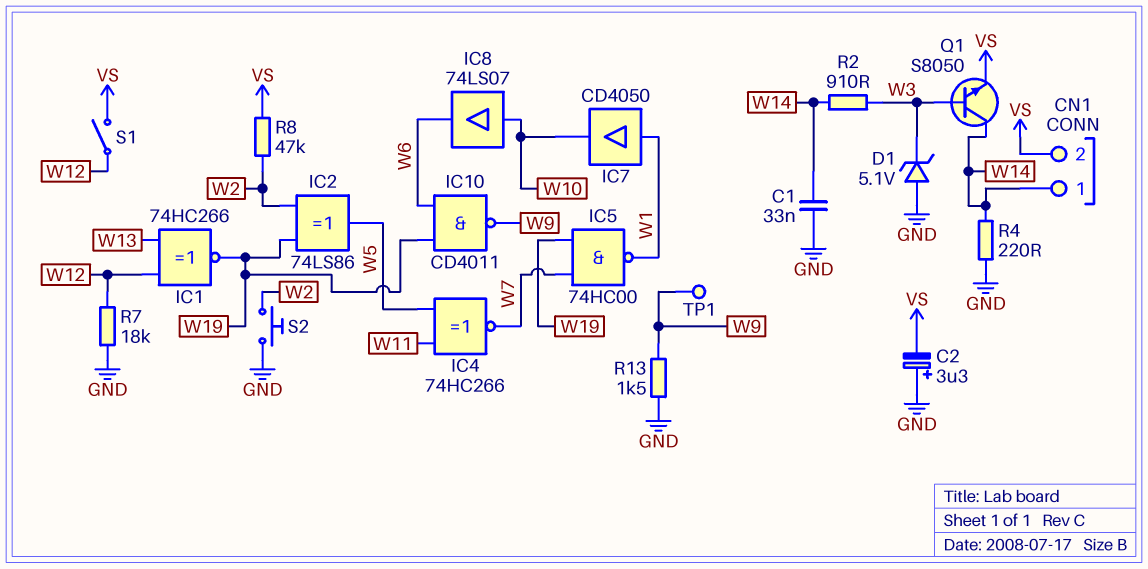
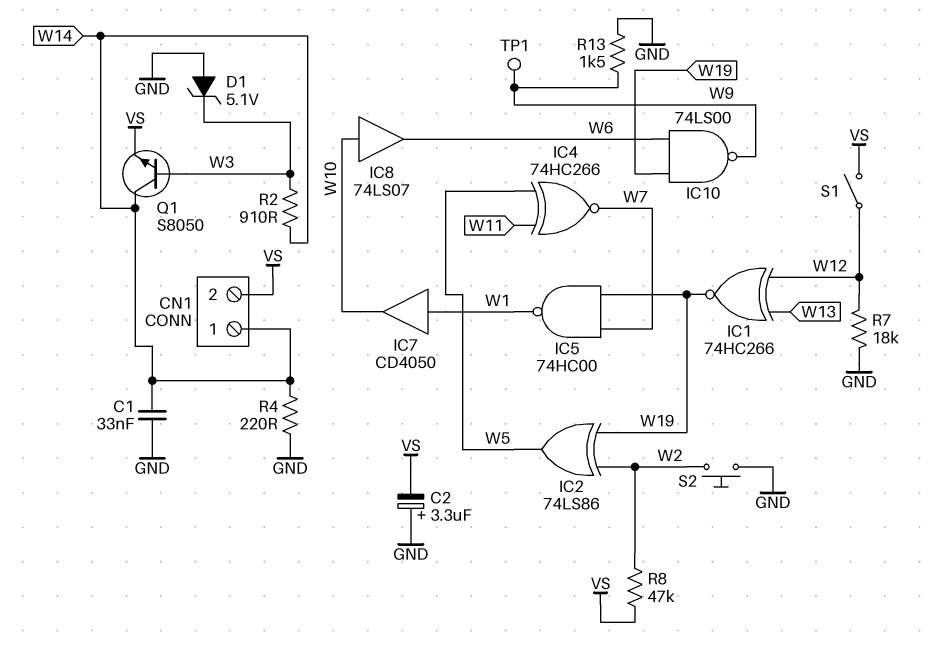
IC10: NAND CD4011 (in W6, in W19, out W9) -> NAND 74LS00 (in W6, in W19, out W9)

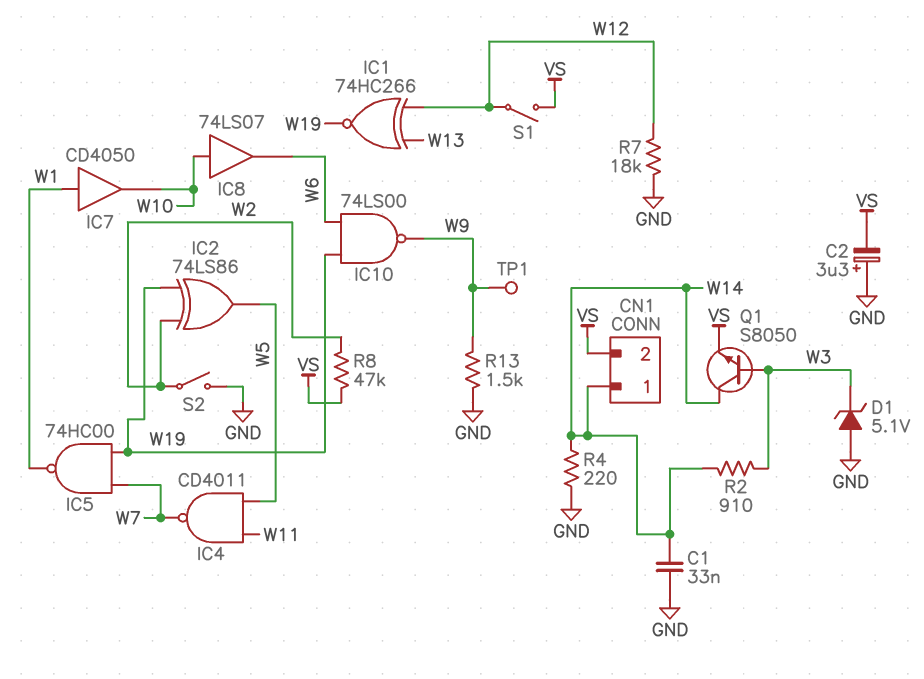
IC4: XNOR 74HC266 (in W5, in W11, out W7) -> NAND CD4011 (in W5, in W11, out W7)
S2: button (GND, W2) -> switch (GND, W2)

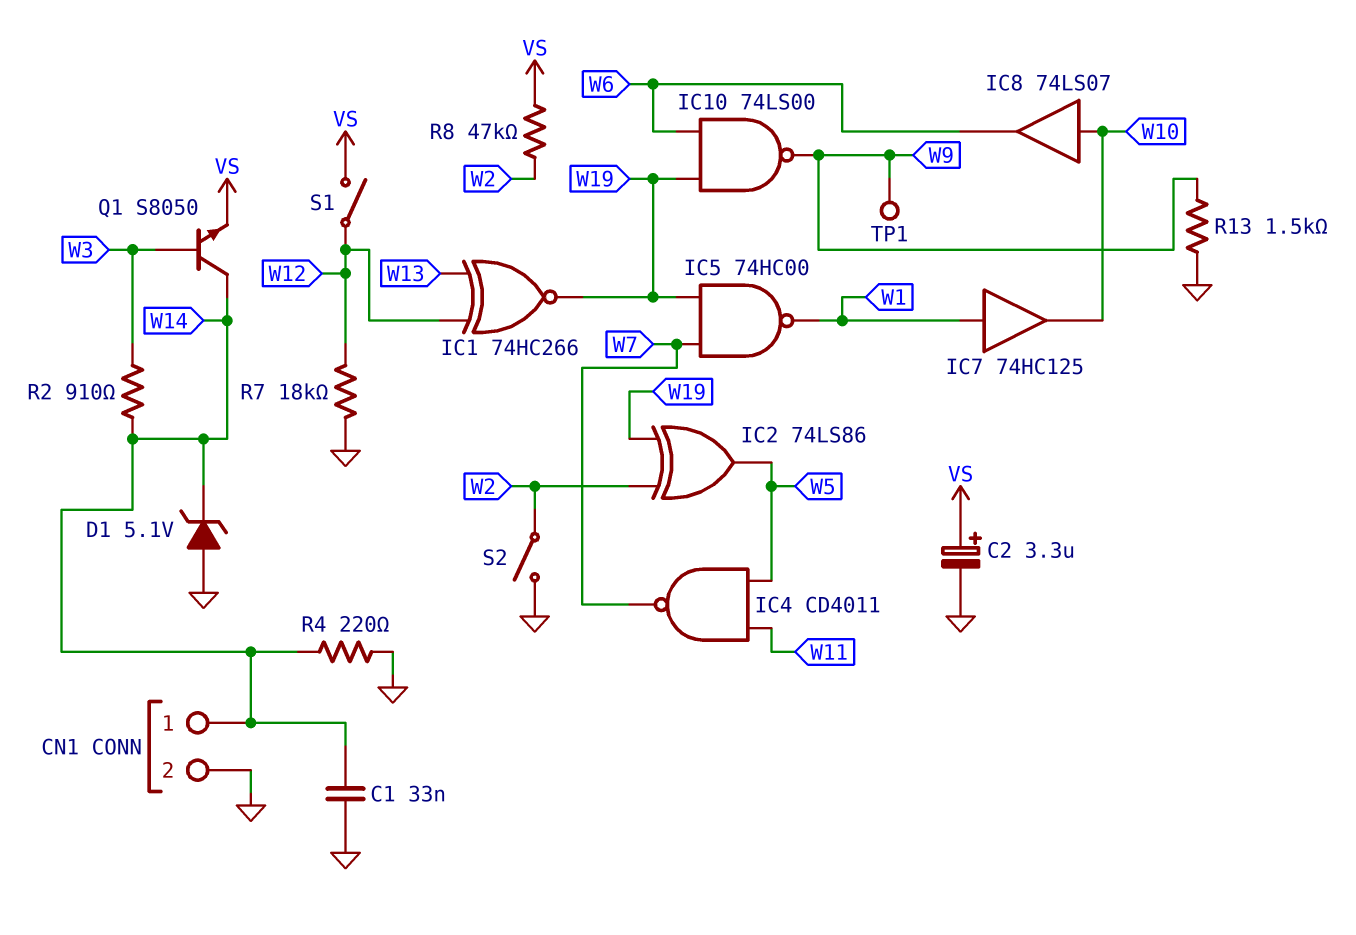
C2: 3.3uF (plus GND, minus VS) -> 3.3uF (plus VS, minus GND)
CN1 pin 2: VS -> GND
D1: zener 5.1V (A GND, K W3) -> zener 5.1V (A GND, K W14)
IC7: buffer CD4050 (in W1, out W10) -> buffer 74HC125 (in W1, out W10)

